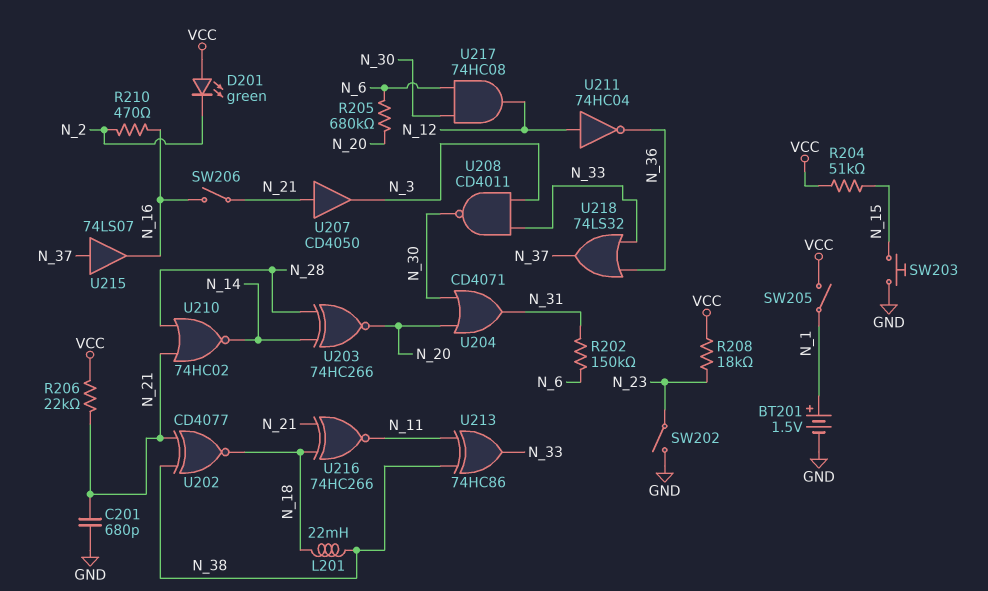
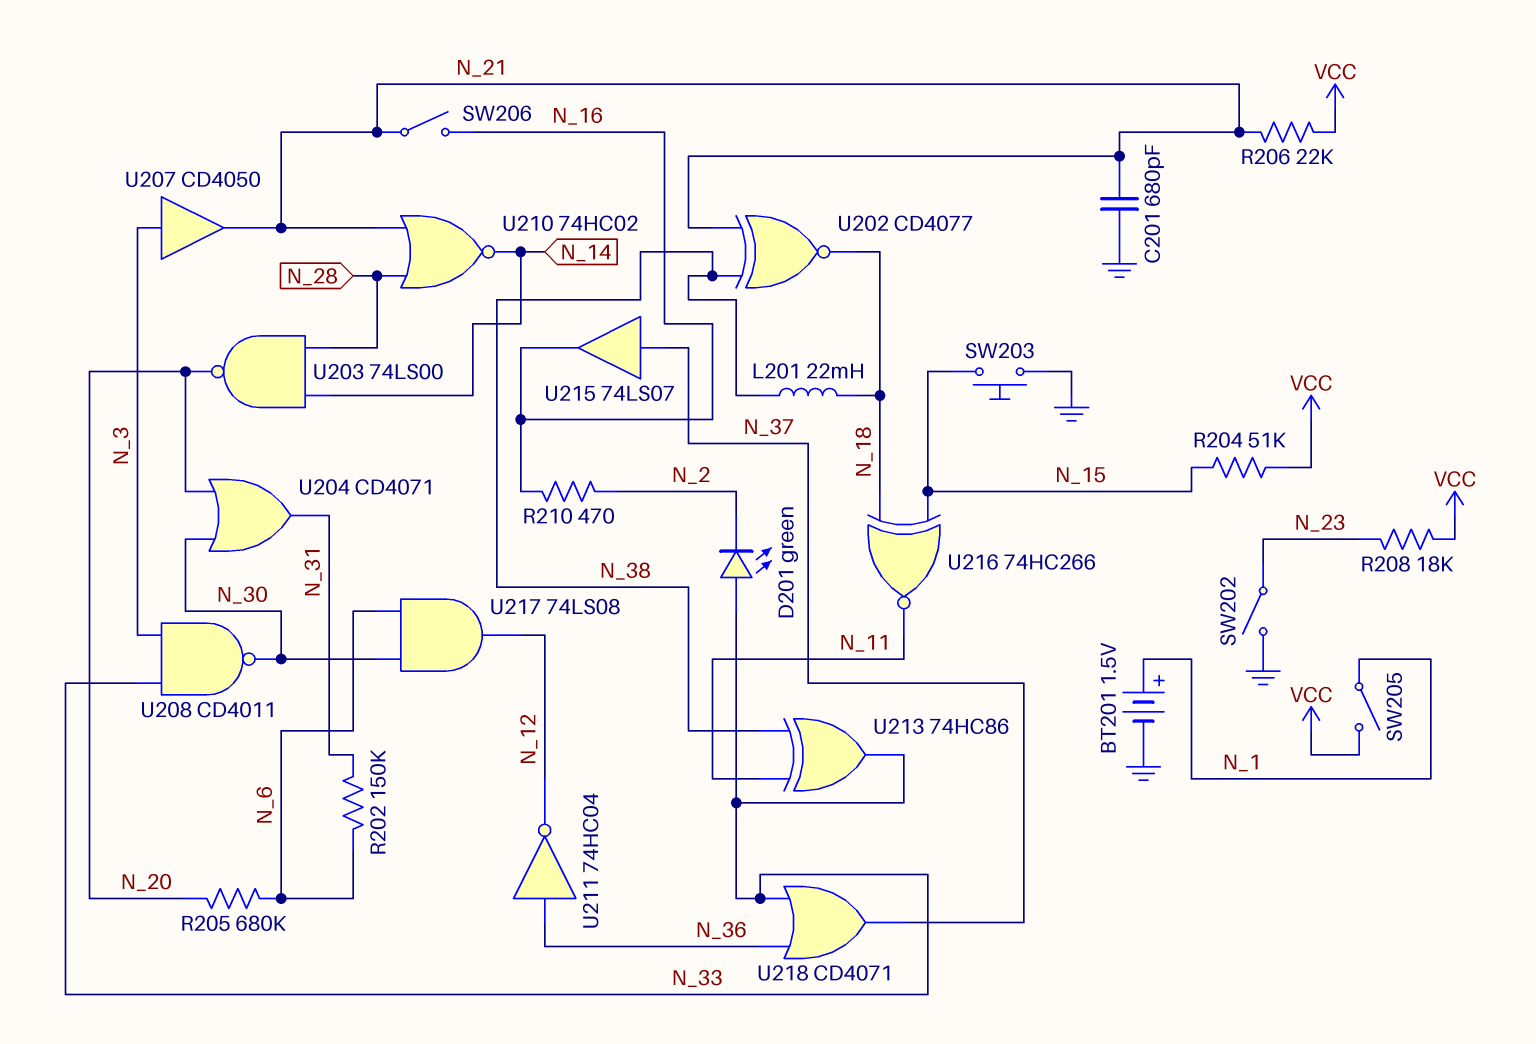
D201: LED green (A VCC, K N_2) -> LED green (A N_33, K N_2)
U203: XNOR 74HC266 (in N_14, in N_28, out N_20) -> NAND 74LS00 (in N_14, in N_28, out N_20)
U207: buffer CD4050 (in N_21, out N_3) -> buffer CD4050 (in N_3, out N_21)
U211: NOT 74HC04 (in N_12, out N_36) -> NOT 74HC04 (in N_36, out N_12)
U216: XNOR 74HC266 (in N_18, in N_21, out N_11) -> XNOR 74HC266 (in N_15, in N_18, out N_11)
U217: AND 74HC08 (in N_6, in N_30, out N_12) -> AND 74LS08 (in N_6, in N_30, out N_12)
U218: OR 74LS32 (in N_33, in N_36, out N_37) -> OR CD4071 (in N_33, in N_36, out N_37)

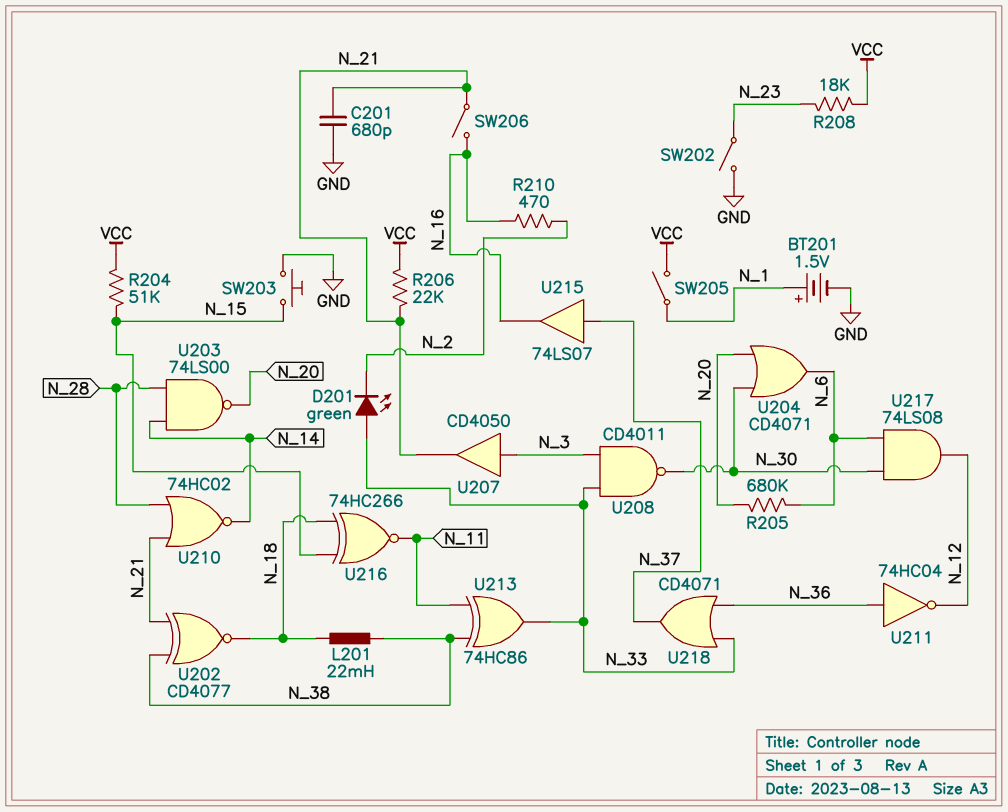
R202: 150k (N_6, N_31) -> none
U204: OR CD4071 (in N_20, in N_30, out N_31) -> OR CD4071 (in N_20, in N_30, out N_6)

